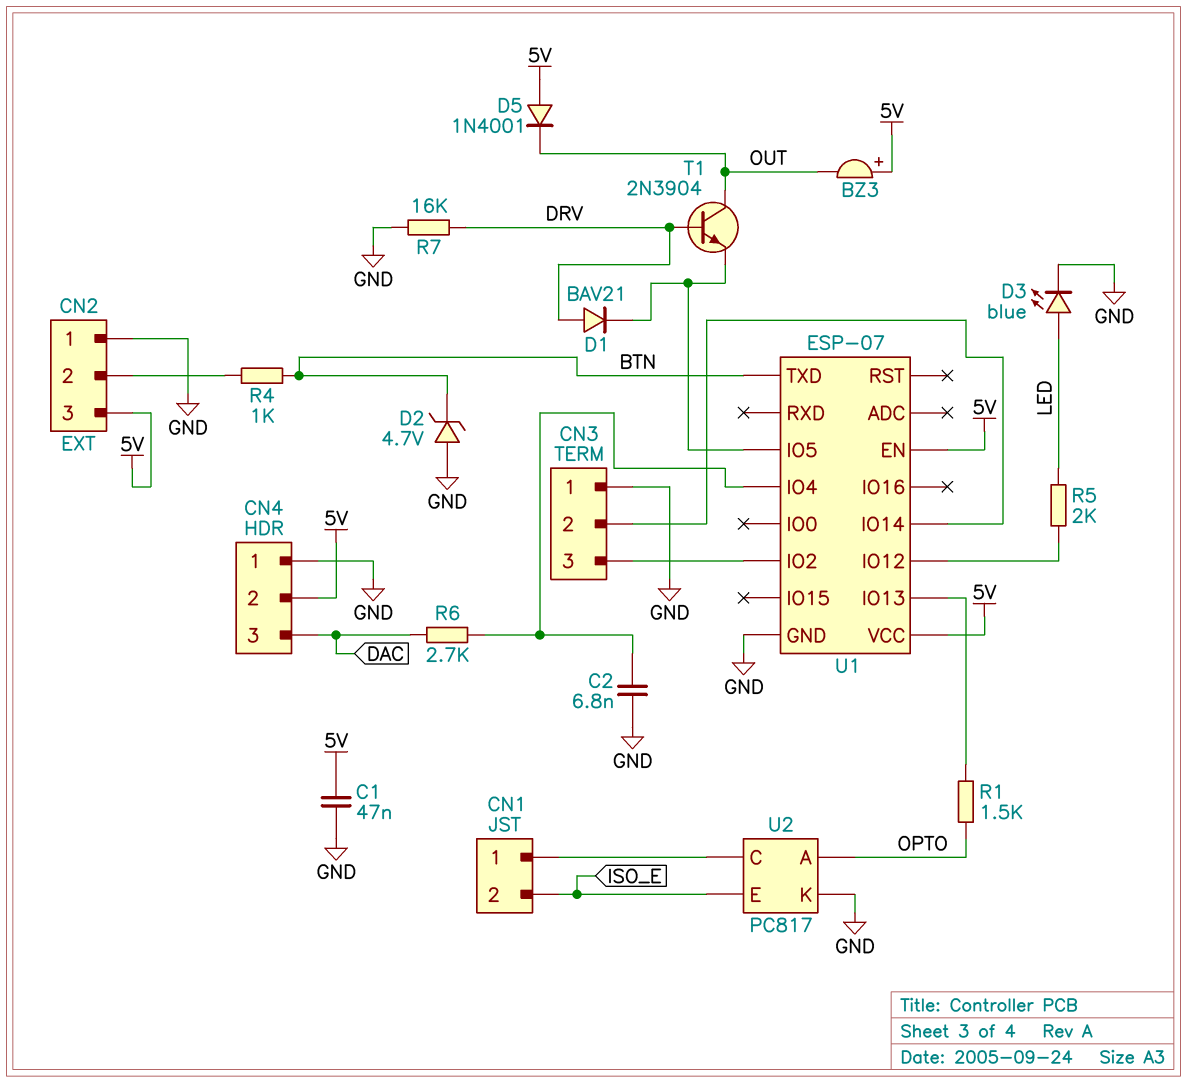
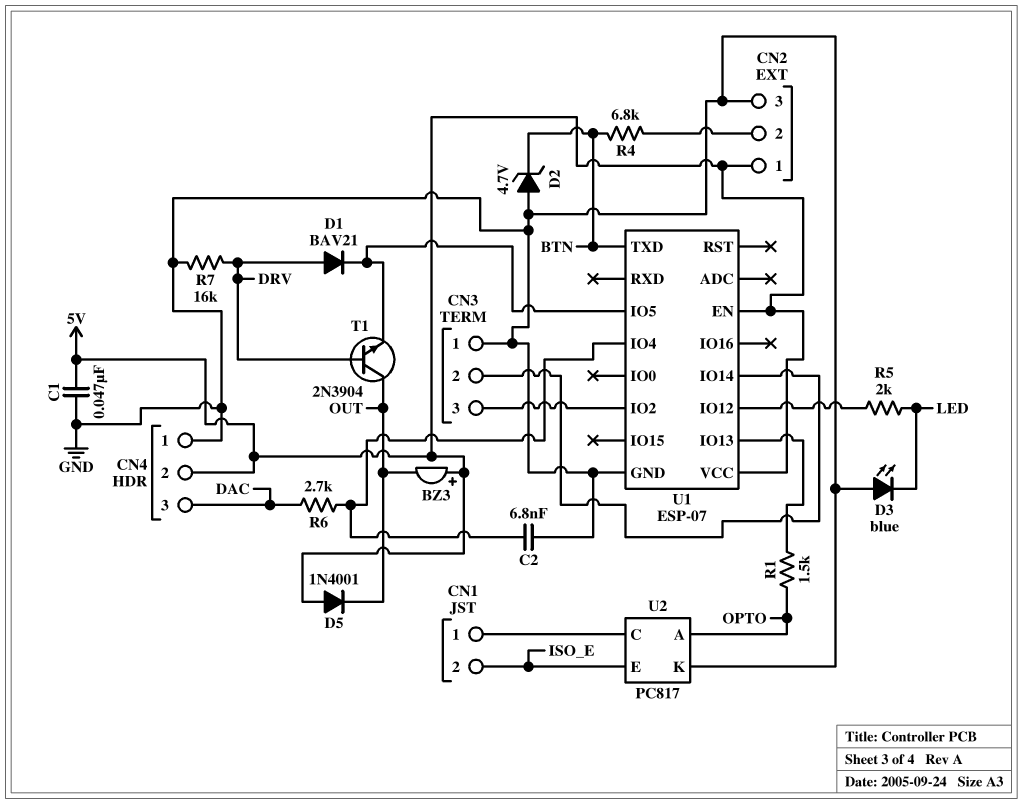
CN2 pin 1: GND -> 5V
CN2 pin 3: 5V -> GND
D3: LED blue (A LED, K GND) -> LED blue (A GND, K LED)
R4: 1k (BTN, CN2/2) -> 6.8k (BTN, CN2/2)

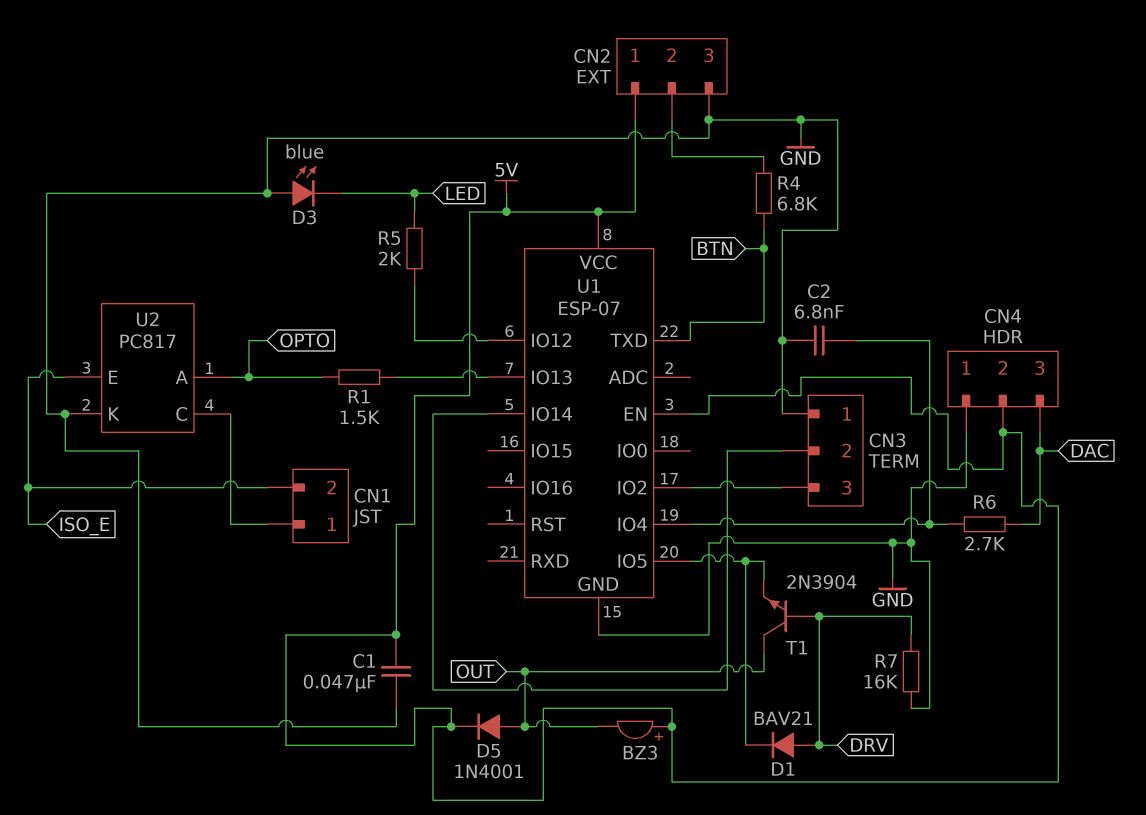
D2: zener 4.7V (A GND, K BTN) -> none
D5: diode 1N4001 (A 5V, K OUT) -> diode 1N4001 (A OUT, K 5V)

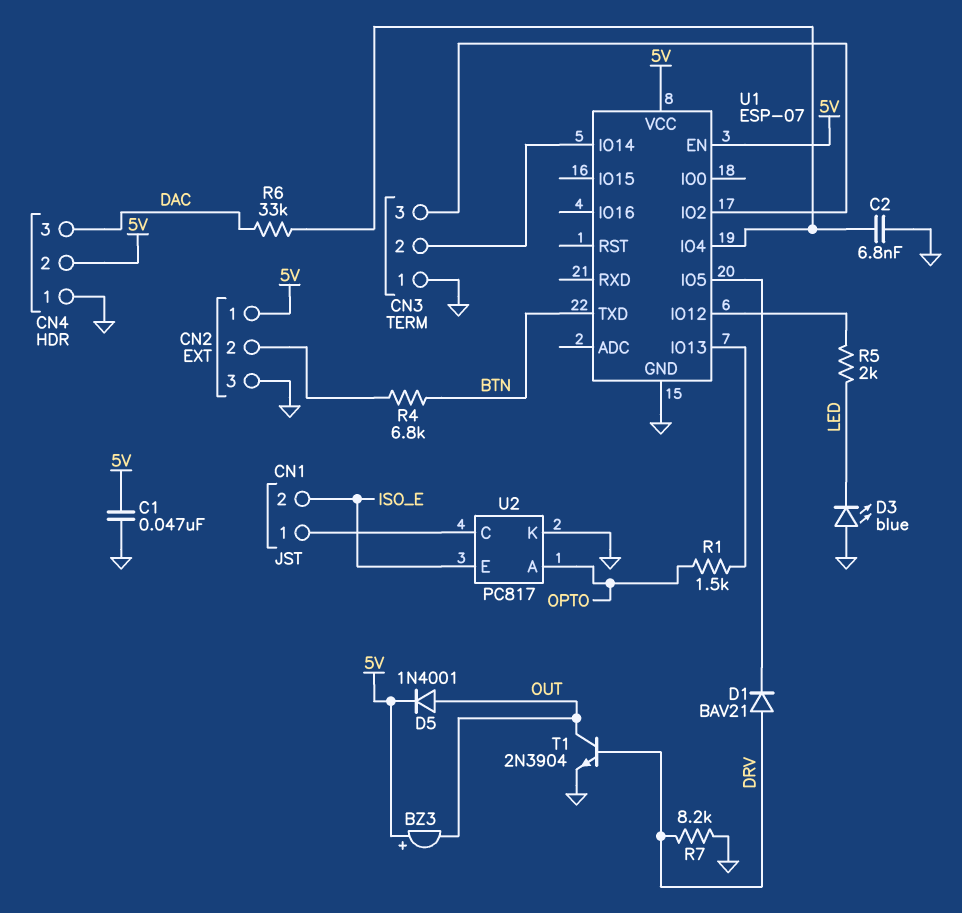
R6: 2.7k (DAC, U1/IO4) -> 33k (DAC, U1/IO4)
R7: 16k (DRV, GND) -> 8.2k (DRV, GND)
T1: NPN 2N3904 (B DRV, C OUT, E U1/IO5) -> NPN 2N3904 (B DRV, C OUT, E GND)

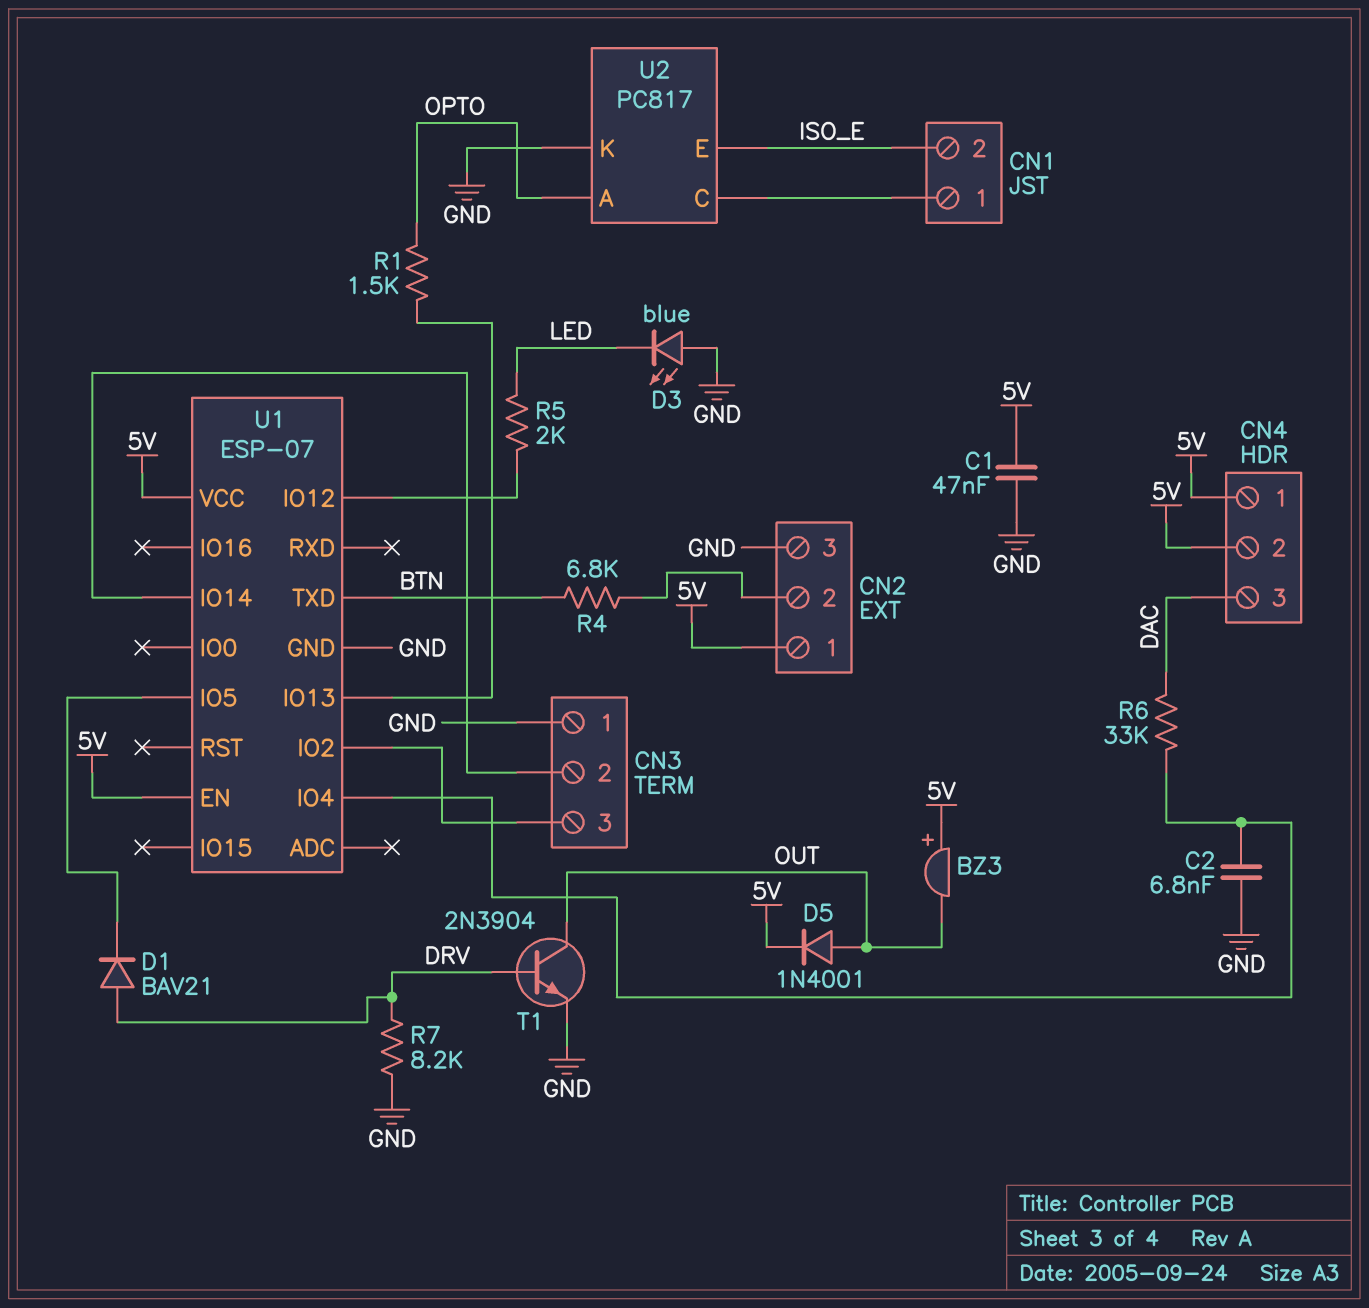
CN4 pin 1: GND -> 5V

